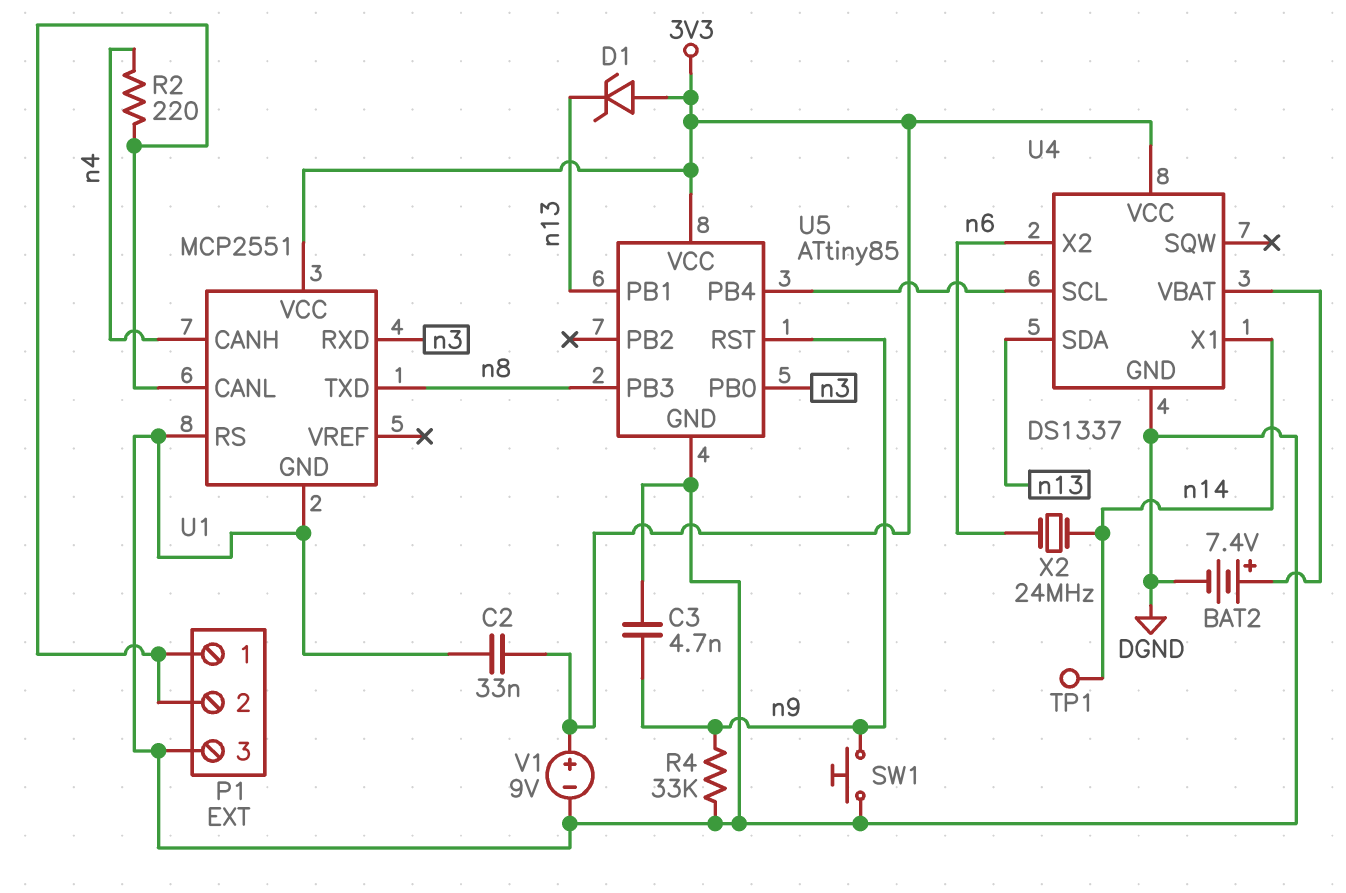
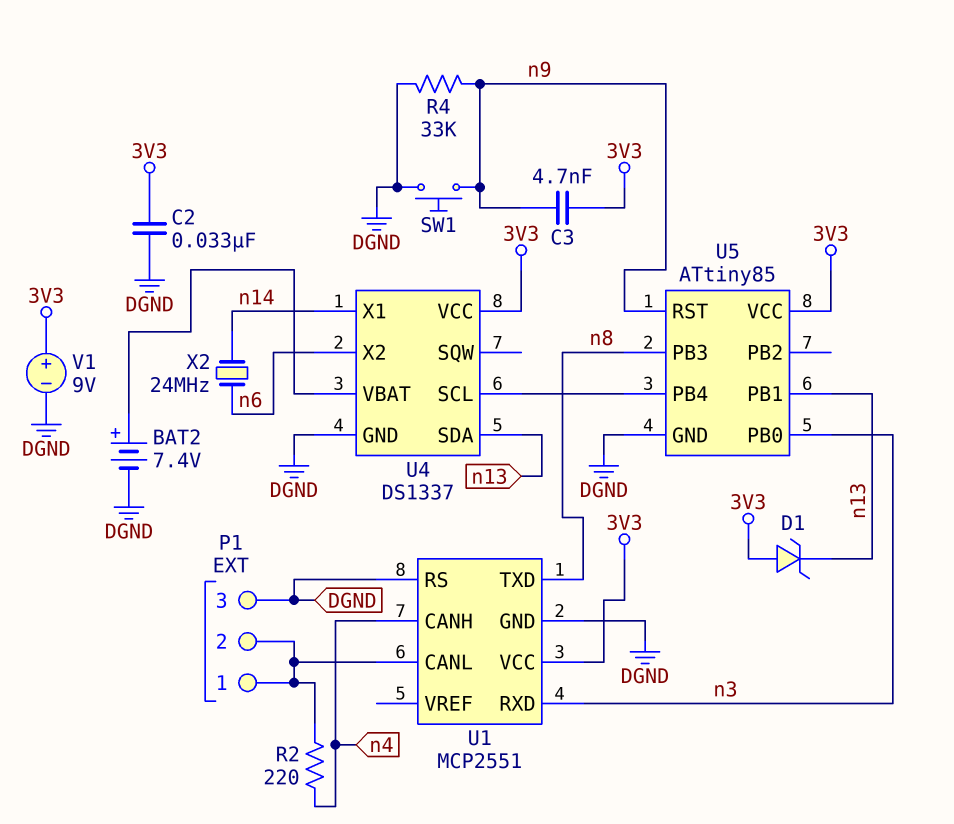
C3: 4.7nF (DGND, n9) -> 4.7nF (3V3, n9)
TP1: test point (n14) -> none

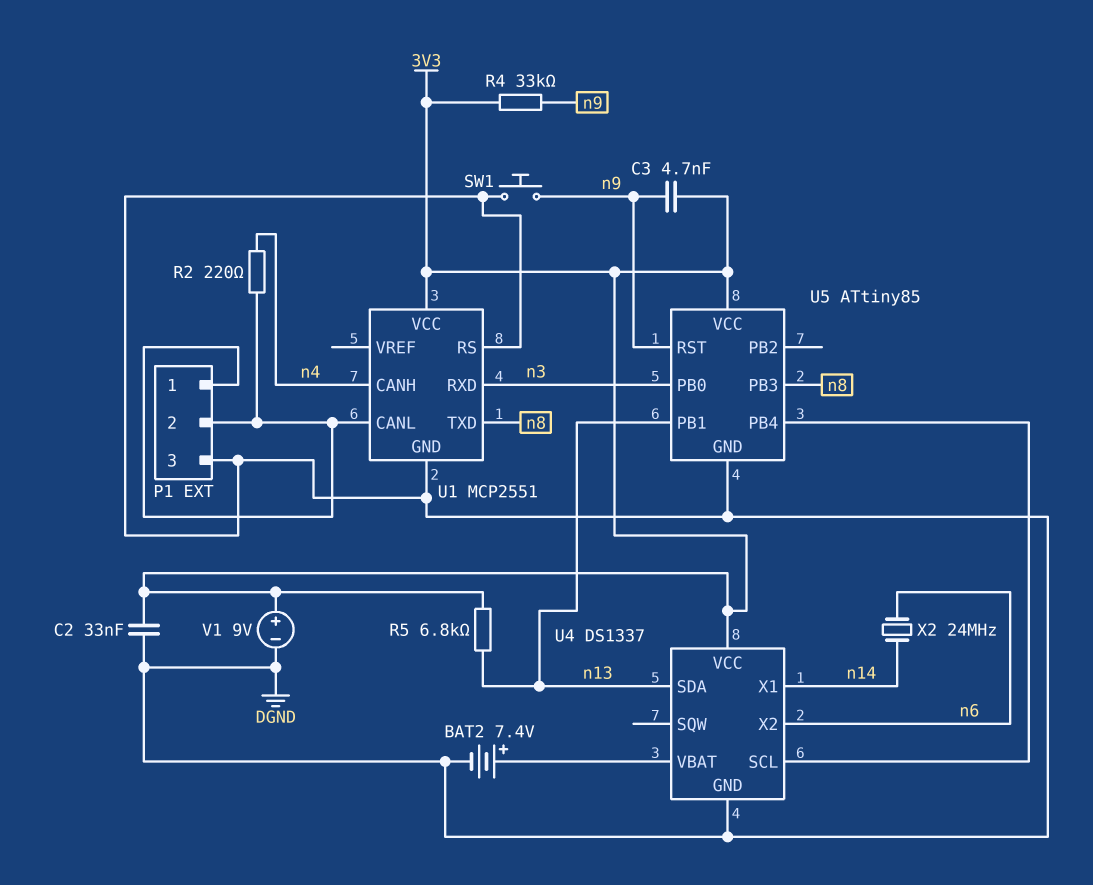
D1: zener (A 3V3, K n13) -> none
R4: 33k (DGND, n9) -> 33k (3V3, n9)
R5: none -> 6.8k (3V3, n13)

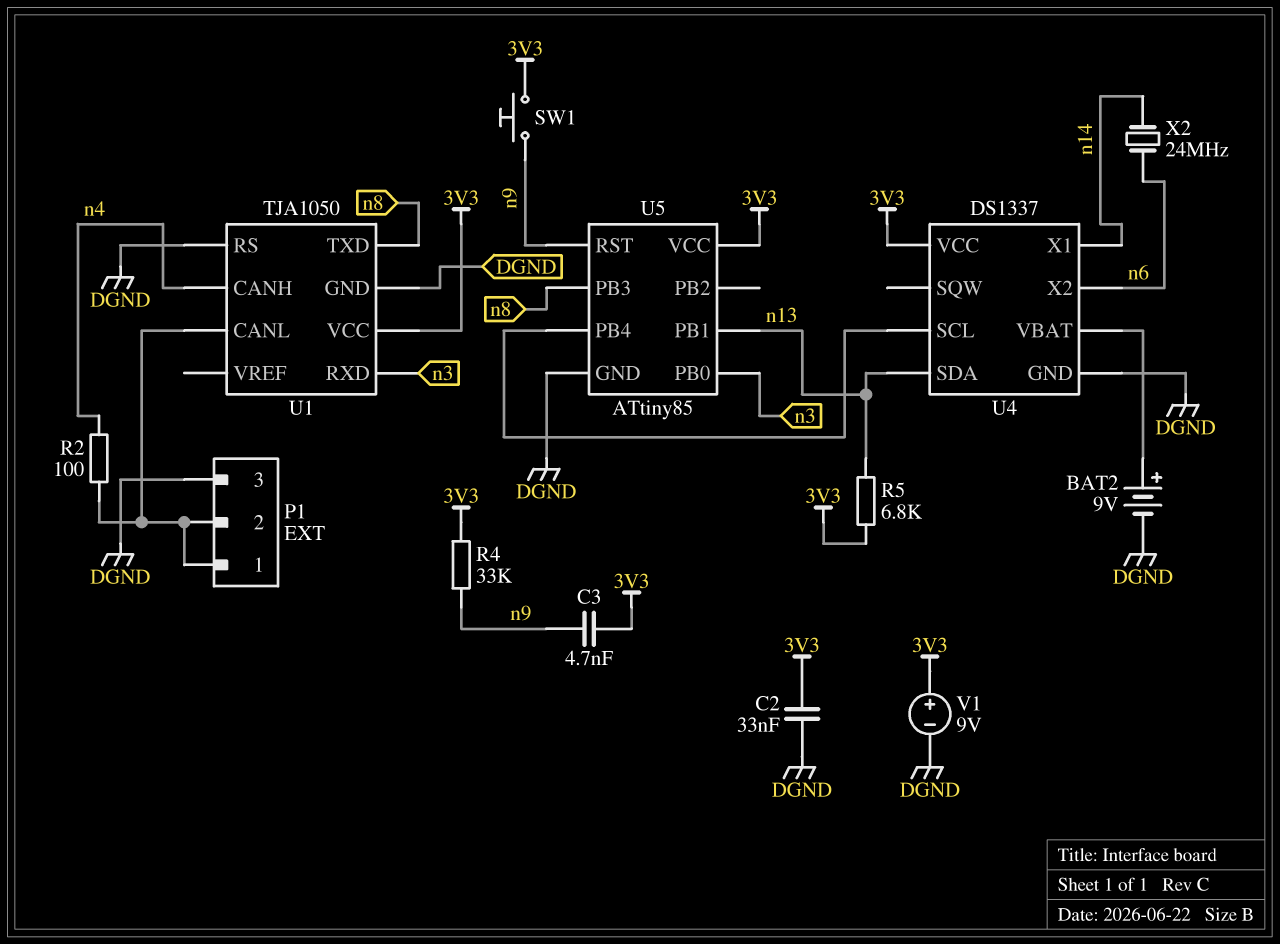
BAT2: 7.4V (plus U4/VBAT, minus DGND) -> 9V (plus U4/VBAT, minus DGND)
R2: 220 (P1/1, n4) -> 100 (P1/1, n4)
SW1: button (DGND, n9) -> button (3V3, n9)
U1: MCP2551 -> TJA1050

